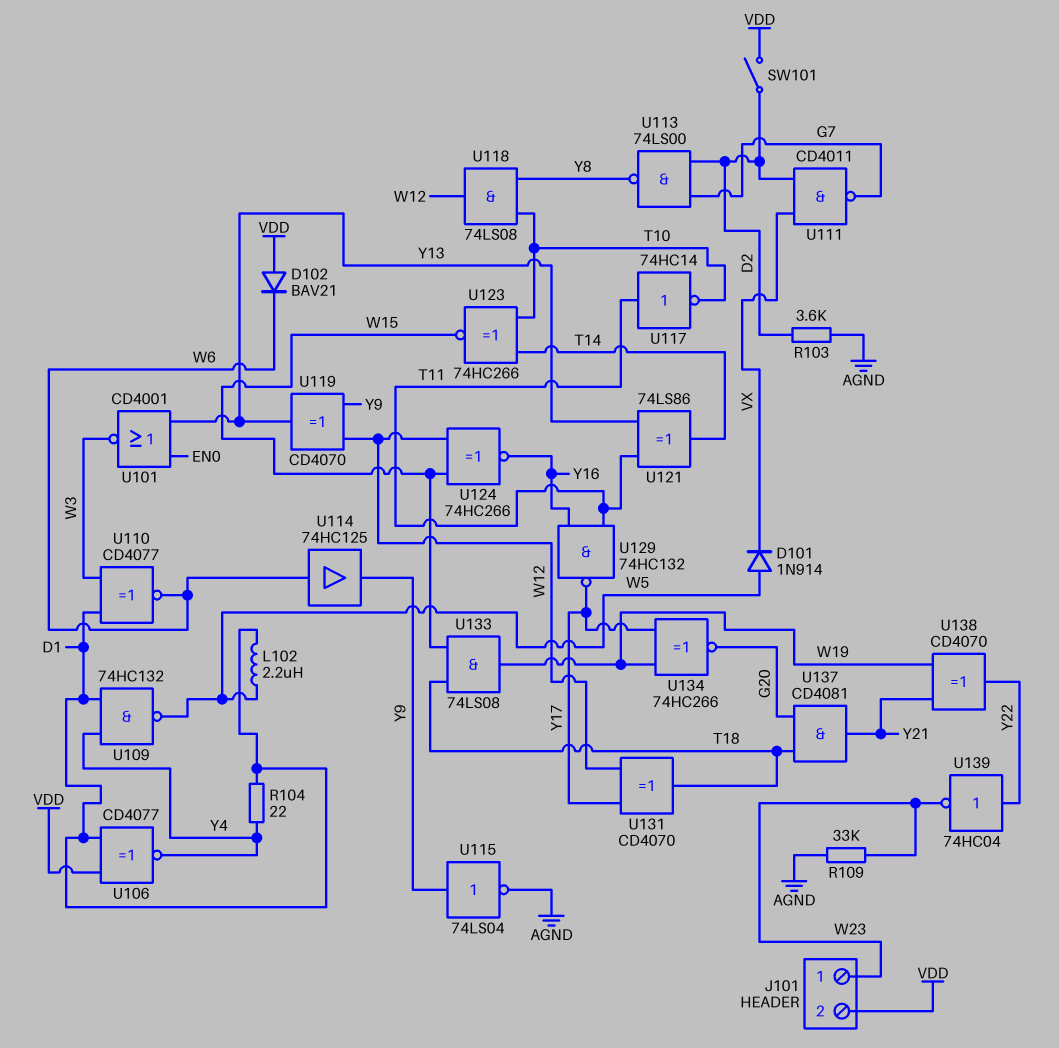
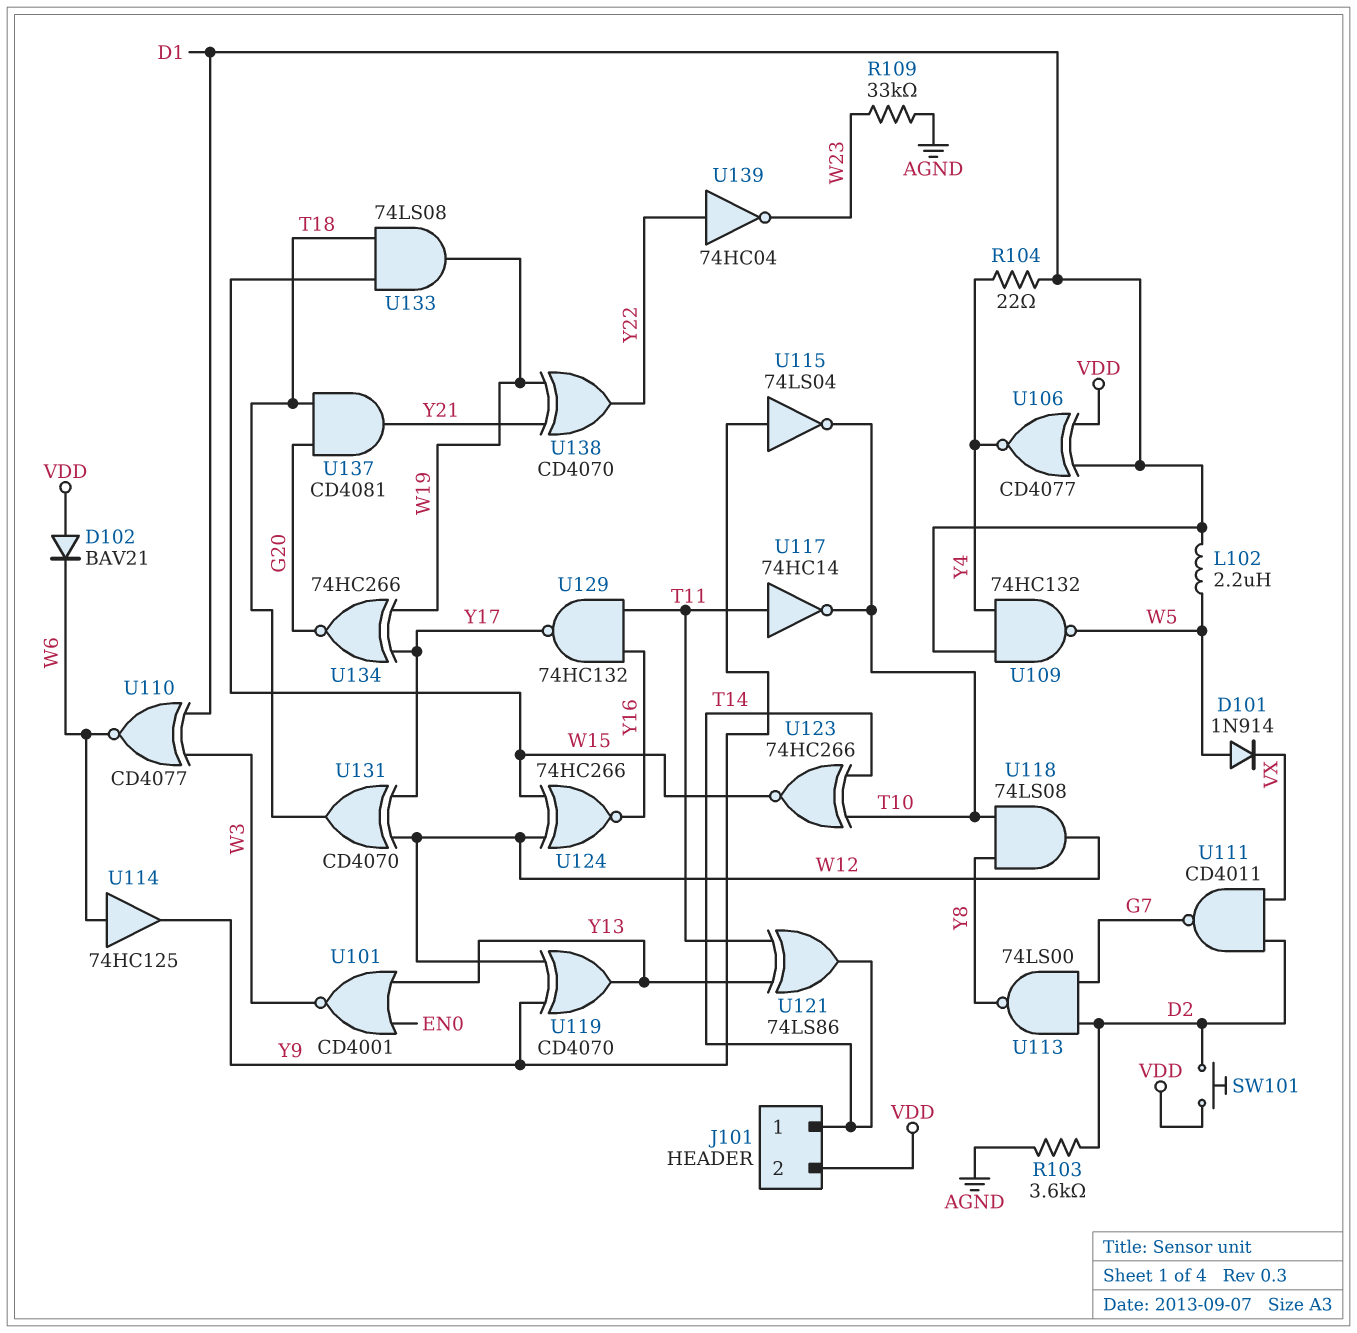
J101 pin 1: W23 -> T14
SW101: switch (D2, VDD) -> button (D2, VDD)
U115: NOT 74LS04 (in Y9, out AGND) -> NOT 74LS04 (in Y9, out T10)

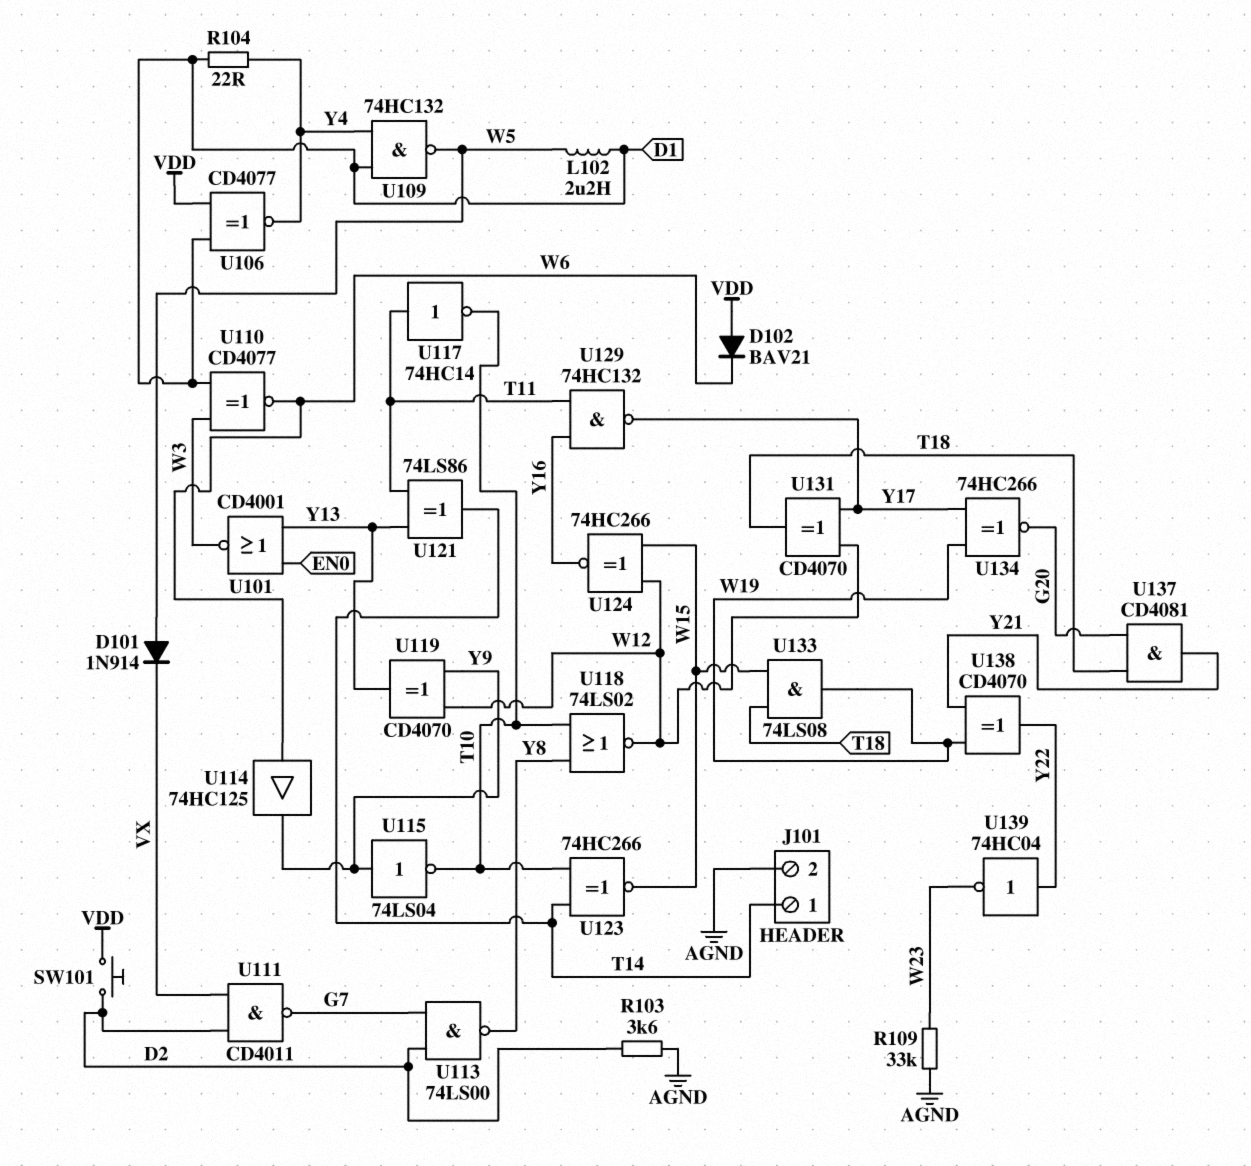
J101 pin 2: VDD -> AGND
U118: AND 74LS08 (in T10, in Y8, out W12) -> NOR 74LS02 (in T10, in Y8, out W12)

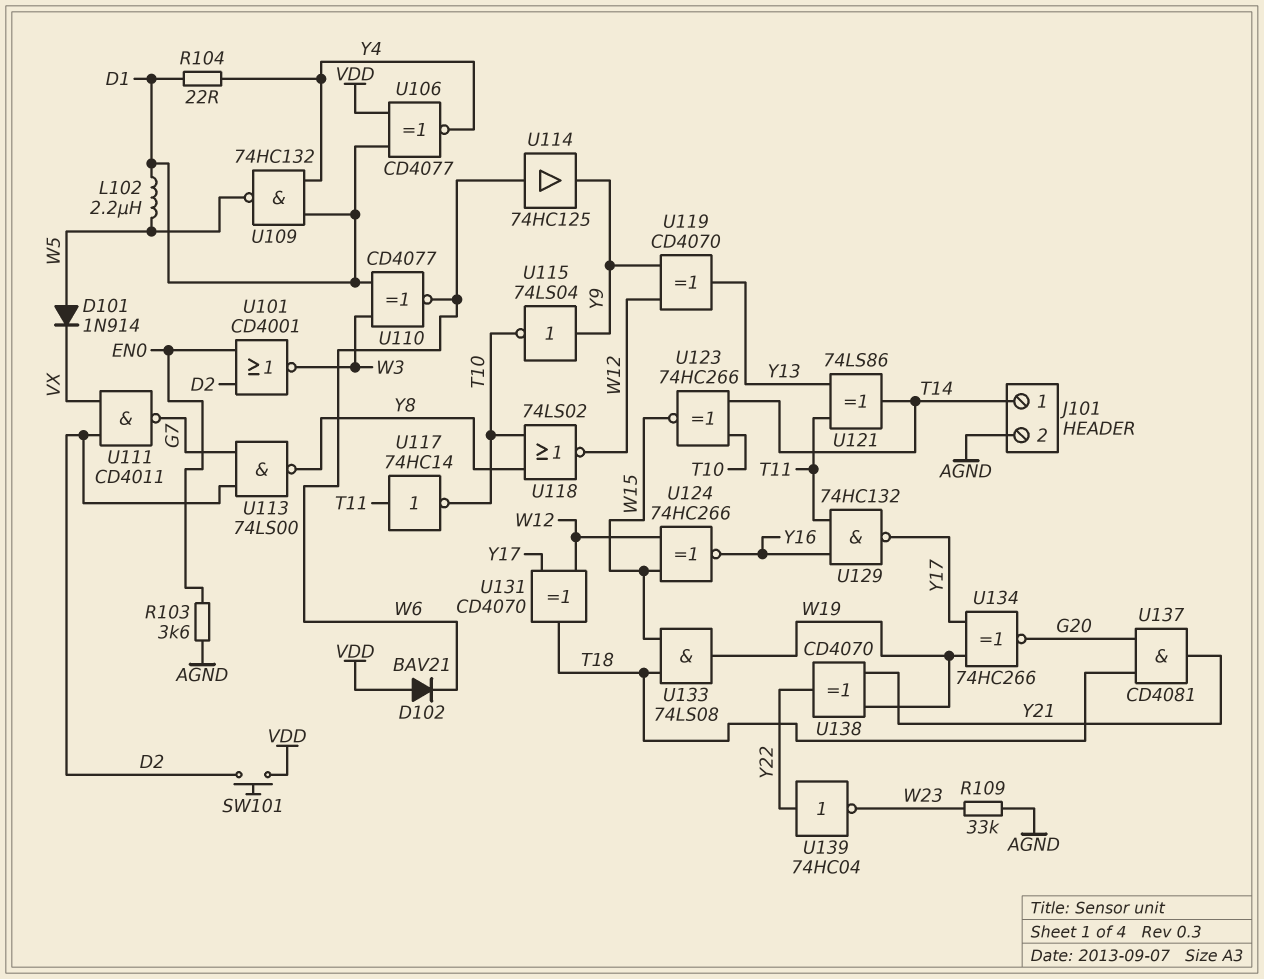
R103: 3.6k (AGND, D2) -> 3.6k (AGND, EN0)
U101: NOR CD4001 (in EN0, in Y13, out W3) -> NOR CD4001 (in D2, in EN0, out W3)

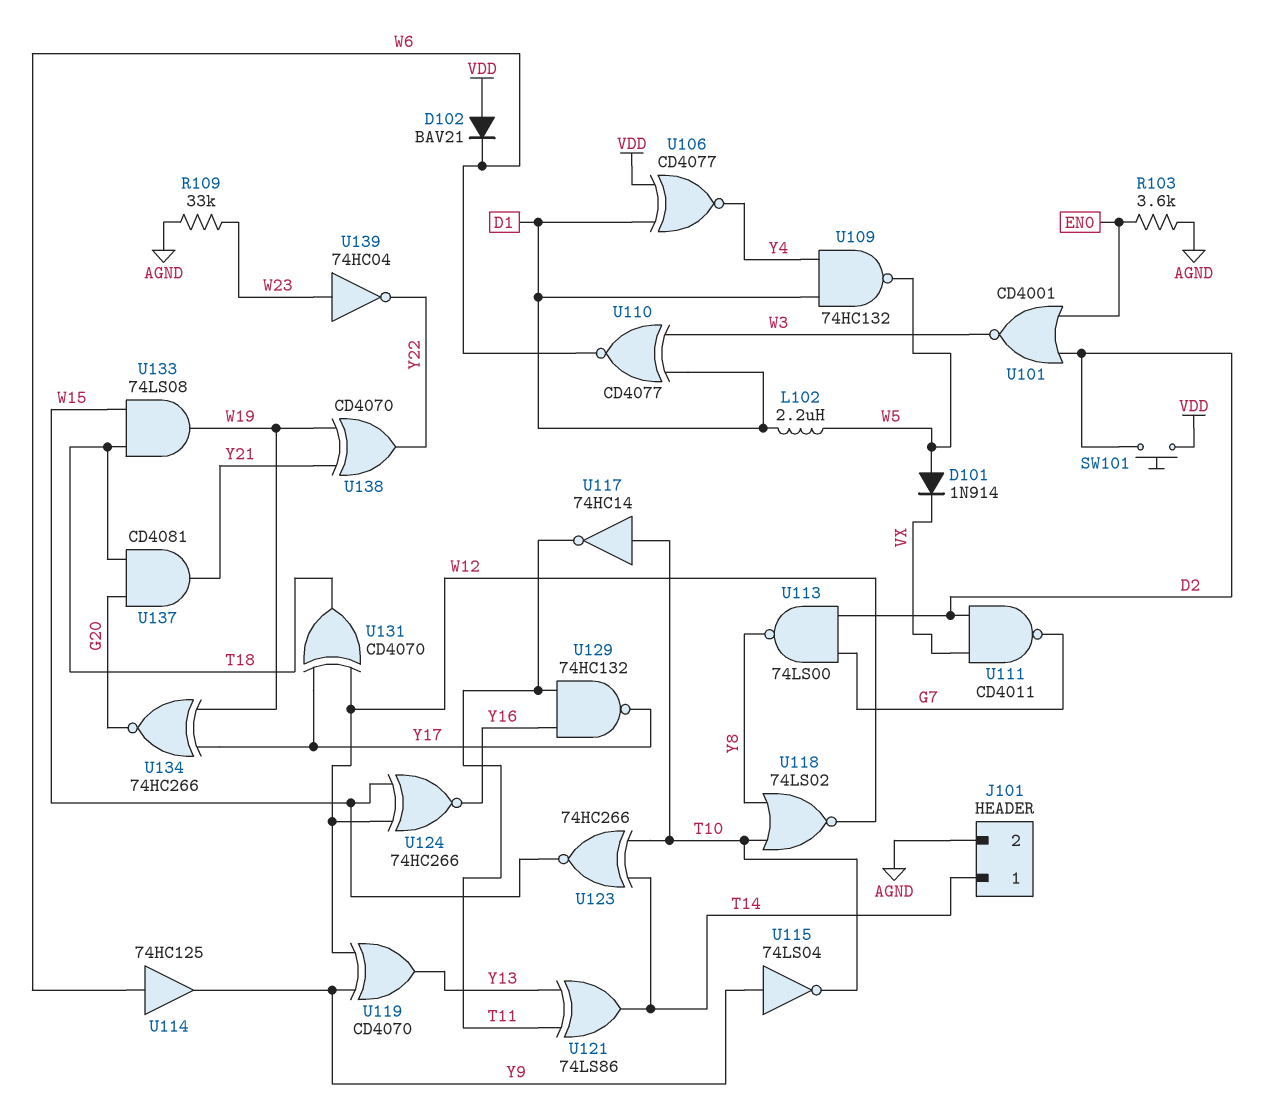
R104: 22 (D1, Y4) -> none
U117: NOT 74HC14 (in T11, out T10) -> NOT 74HC14 (in T10, out T11)
U139: NOT 74HC04 (in Y22, out W23) -> NOT 74HC04 (in W23, out Y22)

